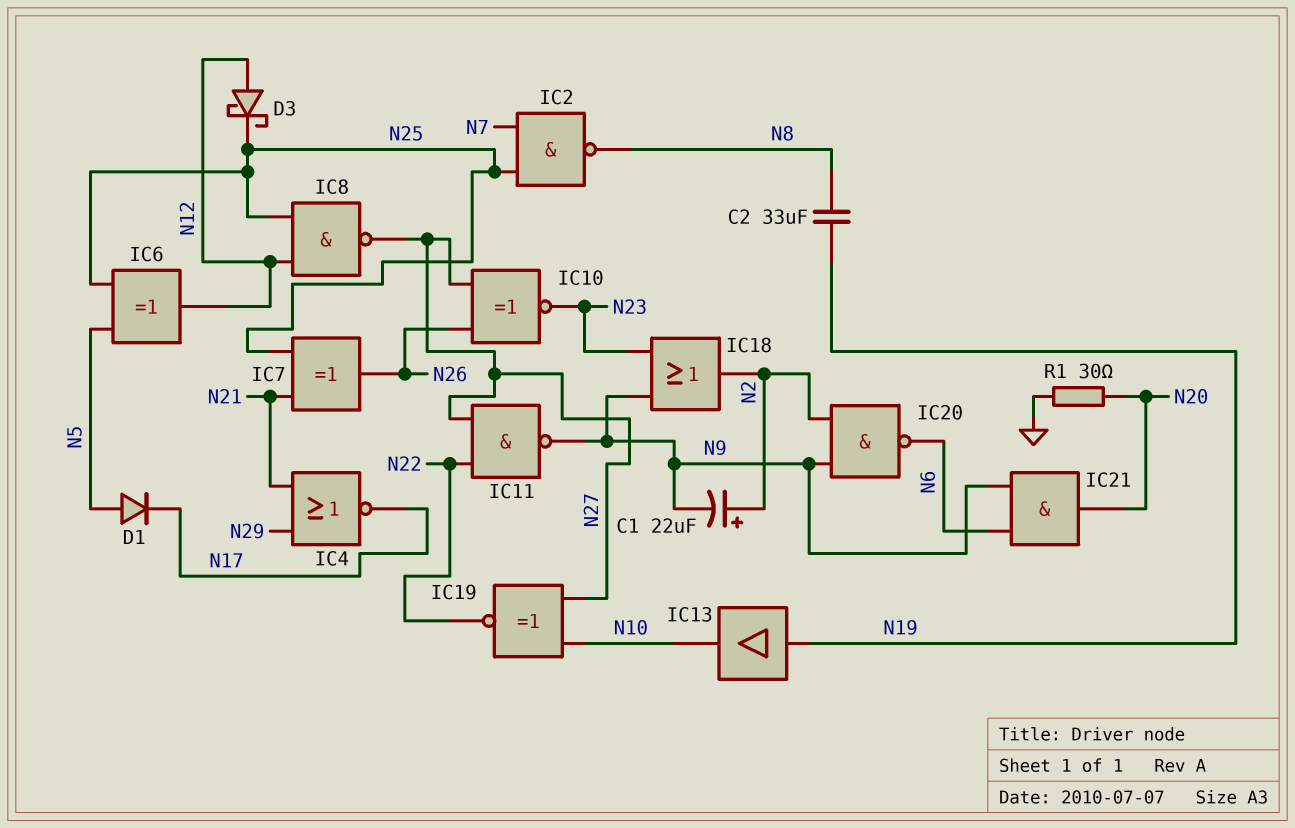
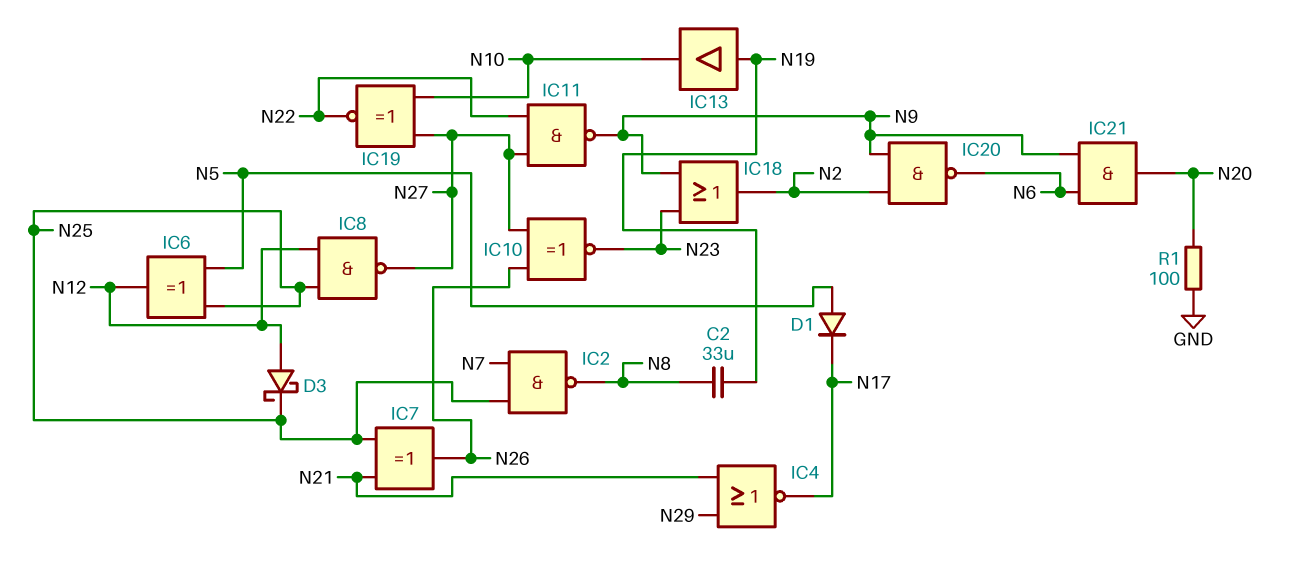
C1: 22uF (plus N2, minus N9) -> none
R1: 30 (GND, N20) -> 100 (GND, N20)

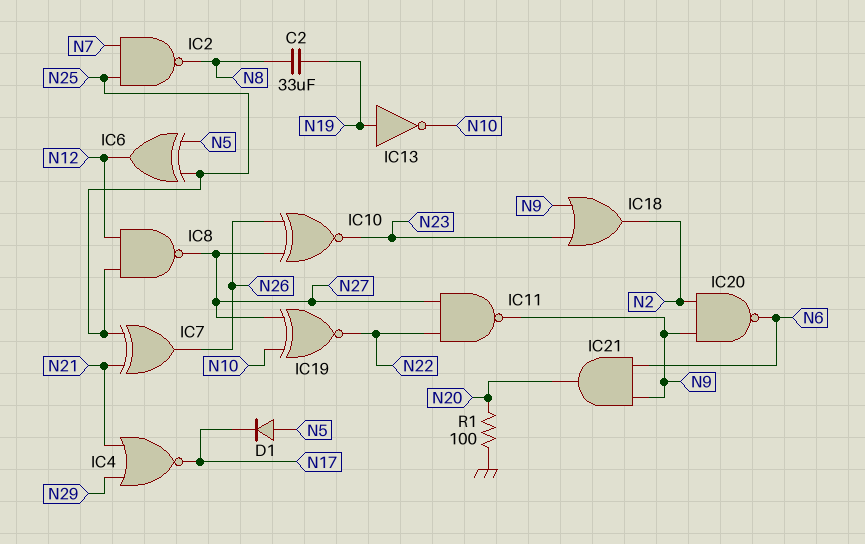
D3: schottky (A N12, K N25) -> none
IC13: buffer (in N19, out N10) -> NOT (in N19, out N10)

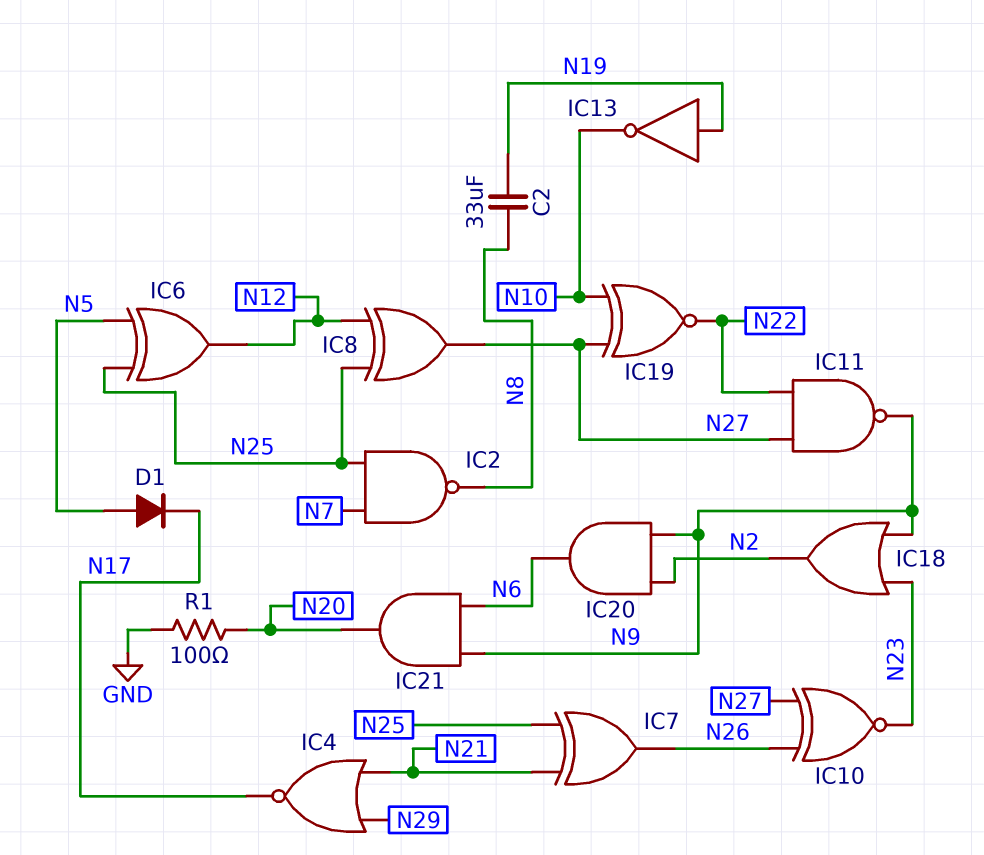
IC8: NAND (in N12, in N25, out N27) -> XOR (in N12, in N25, out N27)
IC20: NAND (in N2, in N9, out N6) -> AND (in N2, in N9, out N6)

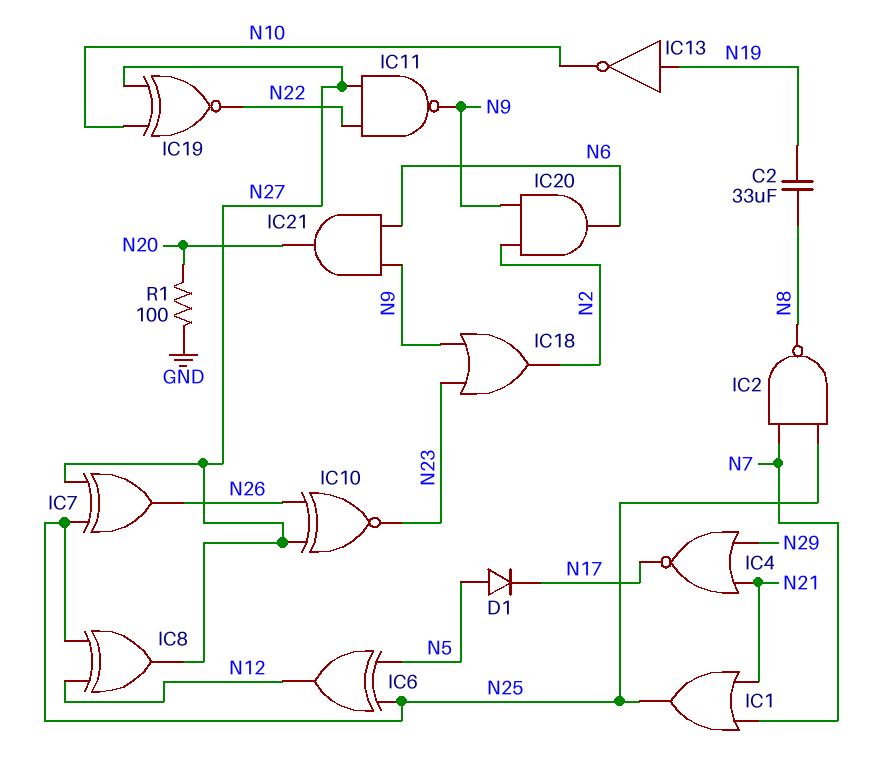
IC1: none -> OR (in N7, in N21, out N25)
IC7: XOR (in N21, in N25, out N26) -> XOR (in N25, in N27, out N26)

